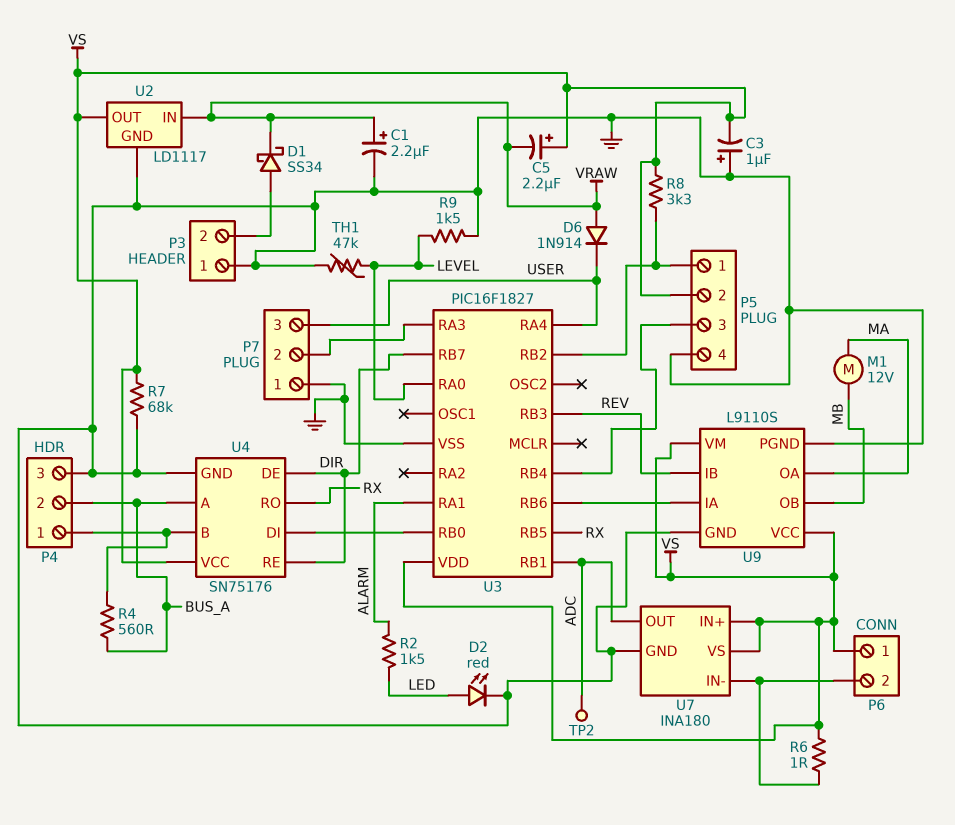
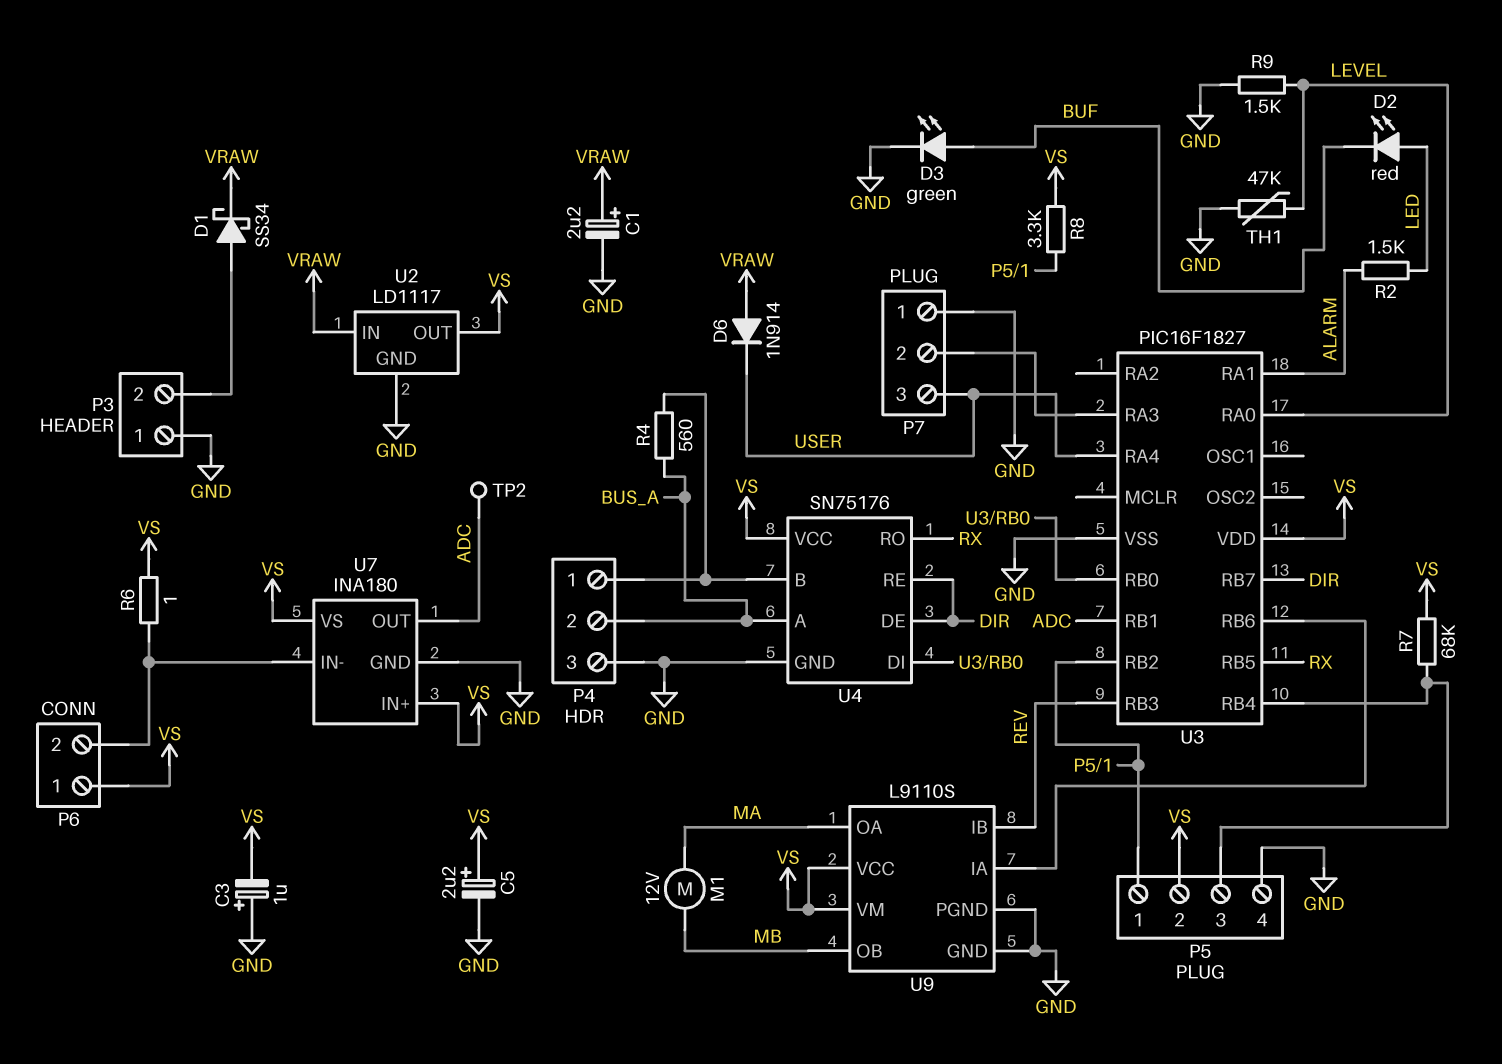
C5: 2.2uF (plus VS, minus VRAW) -> 2.2uF (plus VS, minus GND)
D2: LED red (A LED, K GND) -> LED red (A LED, K BUF)
D3: none -> LED green (A BUF, K GND)
R7: 68k (GND, VS) -> 68k (P5/3, VS)

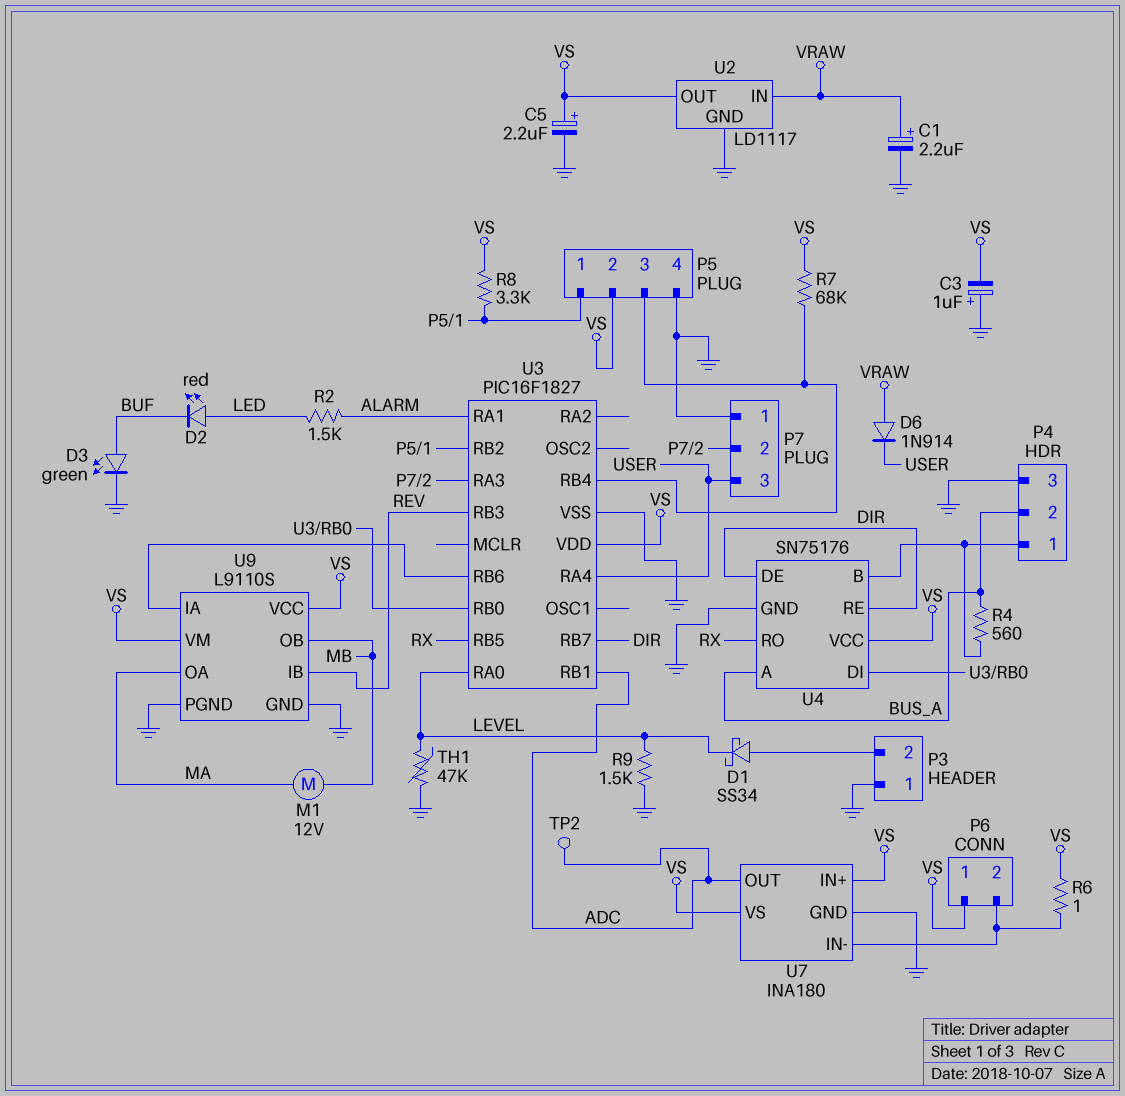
D1: schottky SS34 (A P3/2, K VRAW) -> schottky SS34 (A P3/2, K LEVEL)

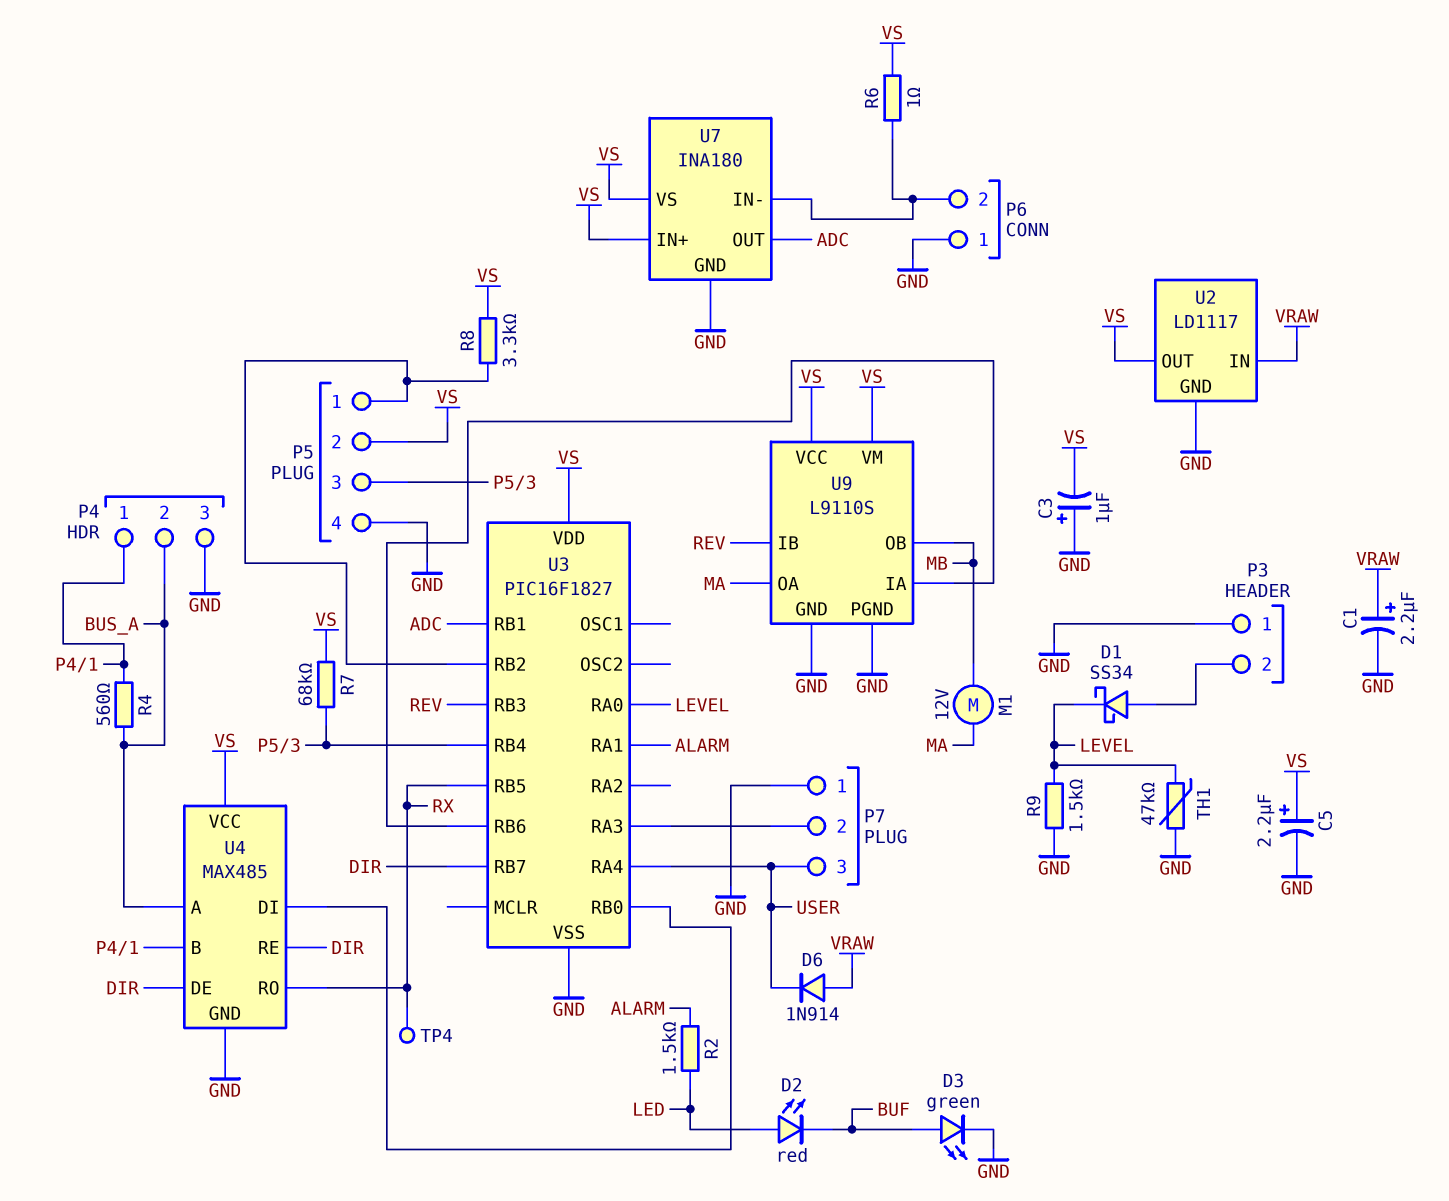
P6 pin 1: VS -> GND
TP2: test point (ADC) -> none
TP4: none -> test point (RX)
U4: SN75176 -> MAX485

